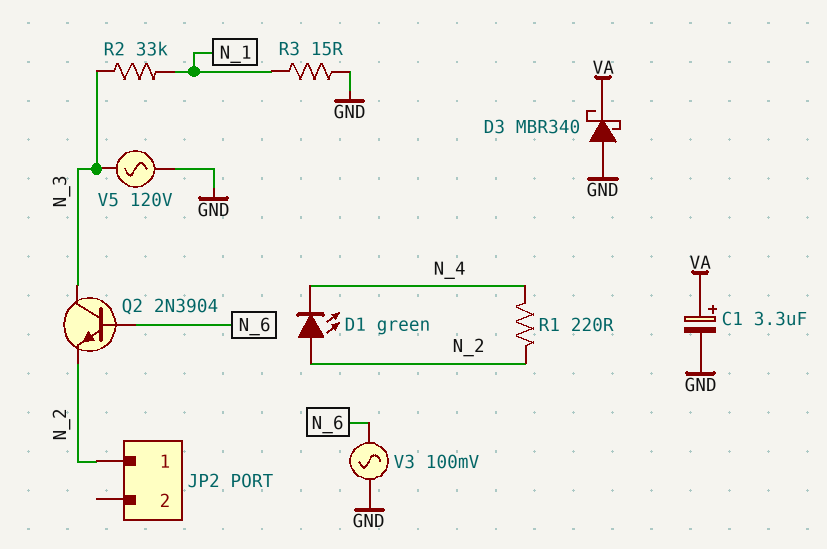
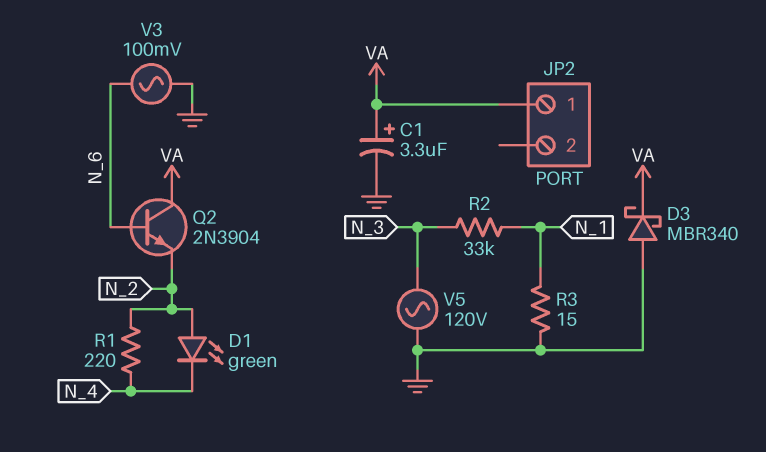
JP2 pin 1: N_2 -> VA
Q2: NPN 2N3904 (B N_6, C N_3, E N_2) -> NPN 2N3904 (B N_6, C VA, E N_2)

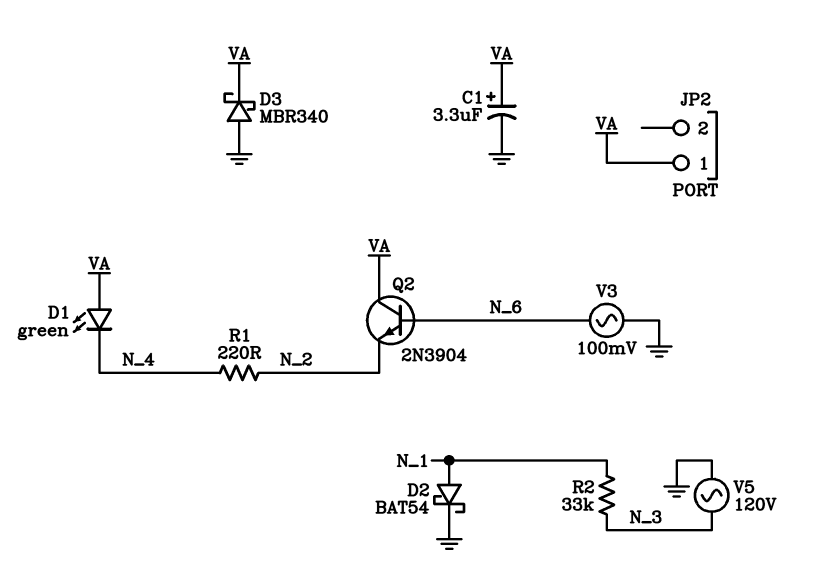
D1: LED green (A N_2, K N_4) -> LED green (A VA, K N_4)
D2: none -> schottky BAT54 (A N_1, K GND)
R3: 15 (GND, N_1) -> none

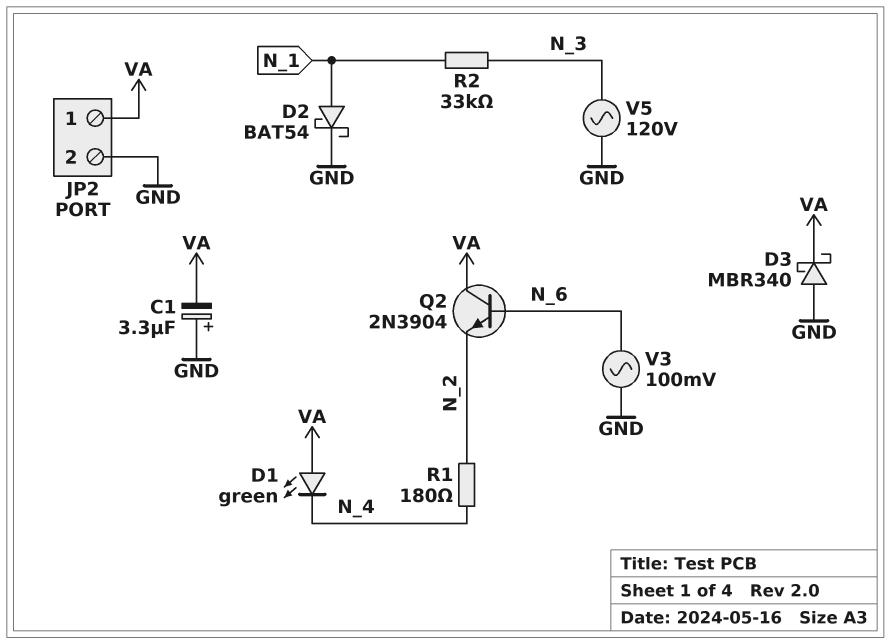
C1: 3.3uF (plus VA, minus GND) -> 3.3uF (plus GND, minus VA)
JP2 pin 2: none -> GND
R1: 220 (N_2, N_4) -> 180 (N_2, N_4)

